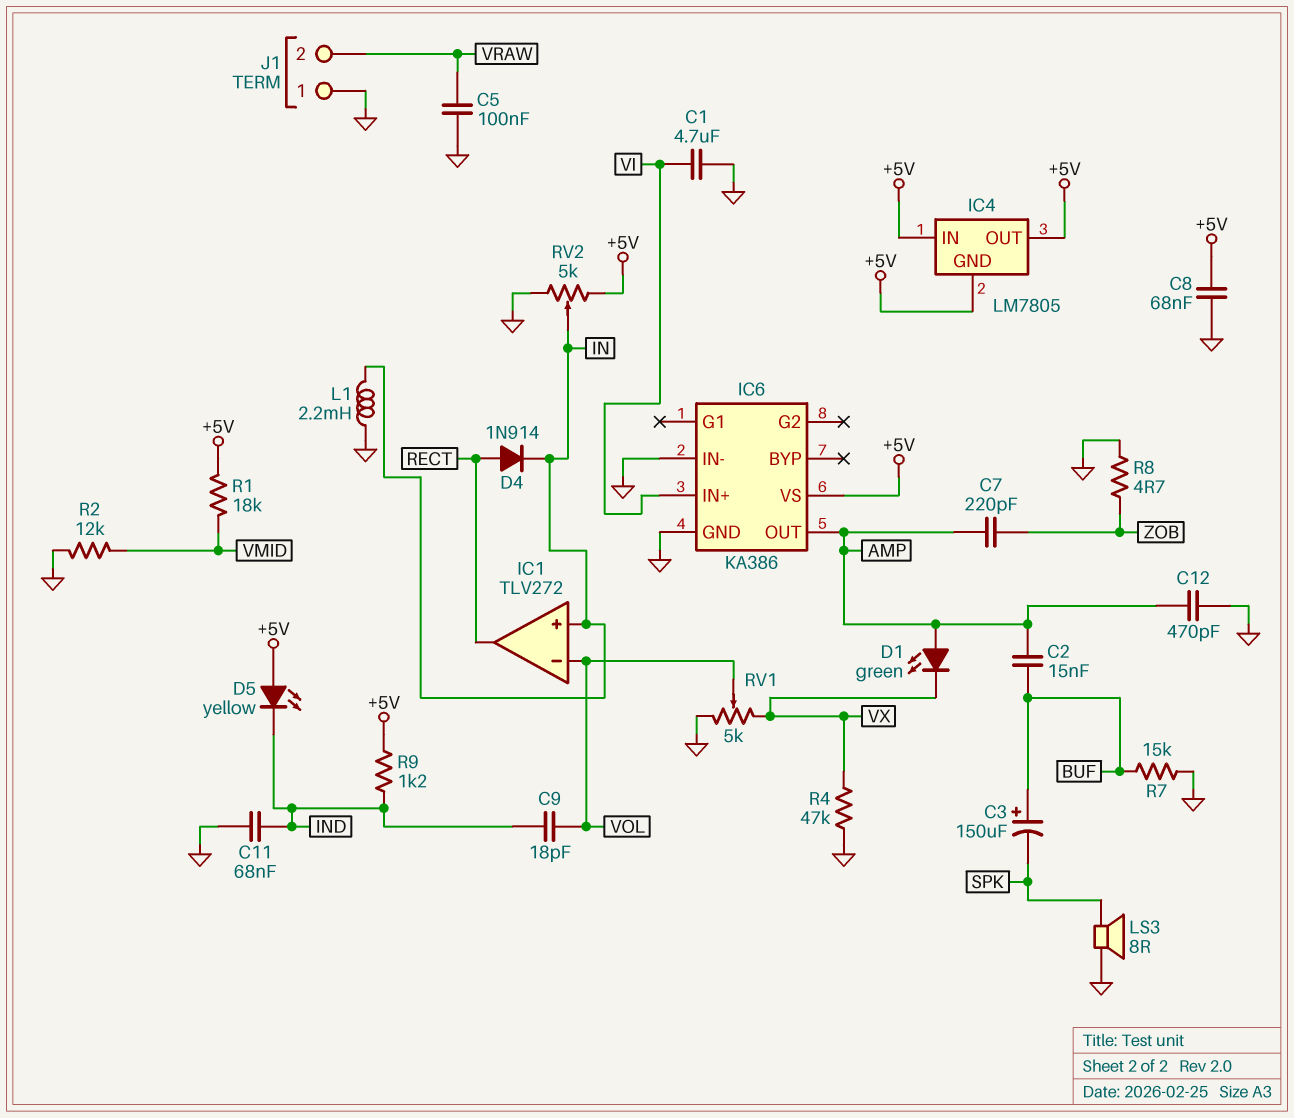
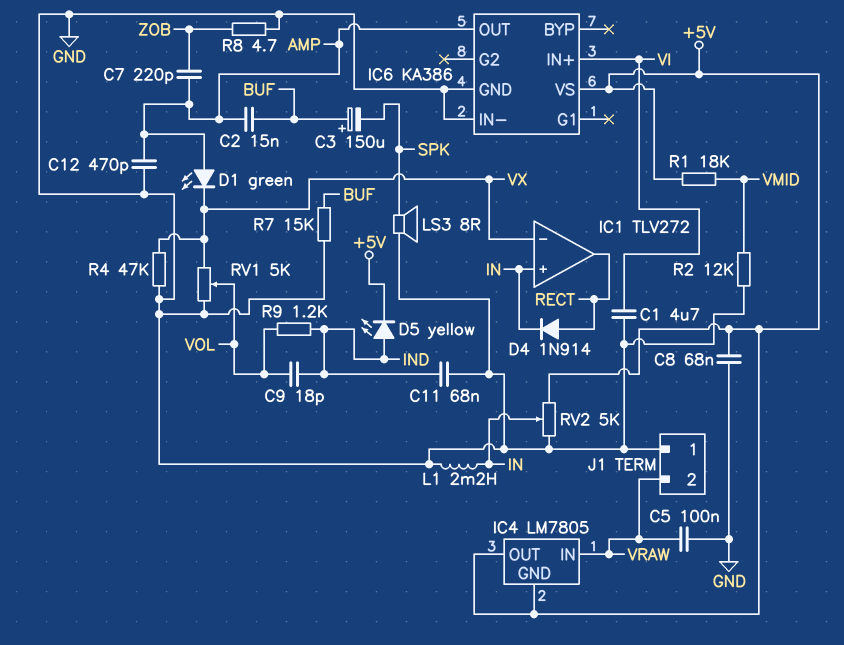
D5: LED yellow (A +5V, K IND) -> LED yellow (A IND, K +5V)
IC1 pin in-: VOL -> VX
IC4 pin IN: +5V -> VRAW
R9: 1.2k (+5V, IND) -> 1.2k (IND, VOL)

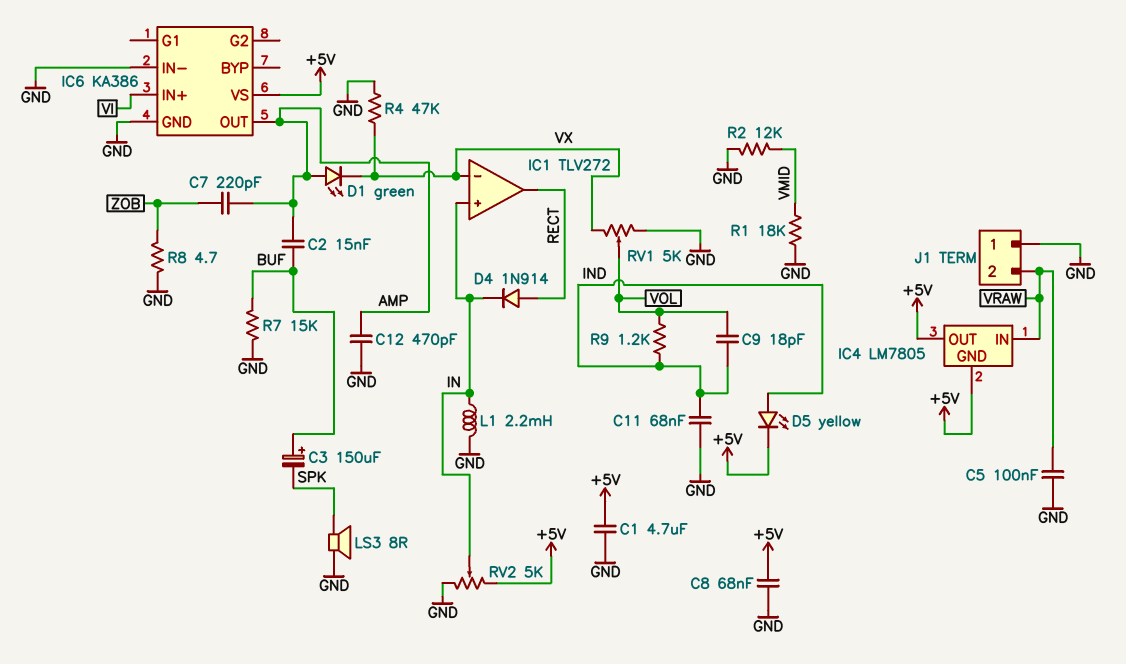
C1: 4.7uF (GND, VI) -> 4.7uF (+5V, GND)
R1: 18k (+5V, VMID) -> 18k (GND, VMID)

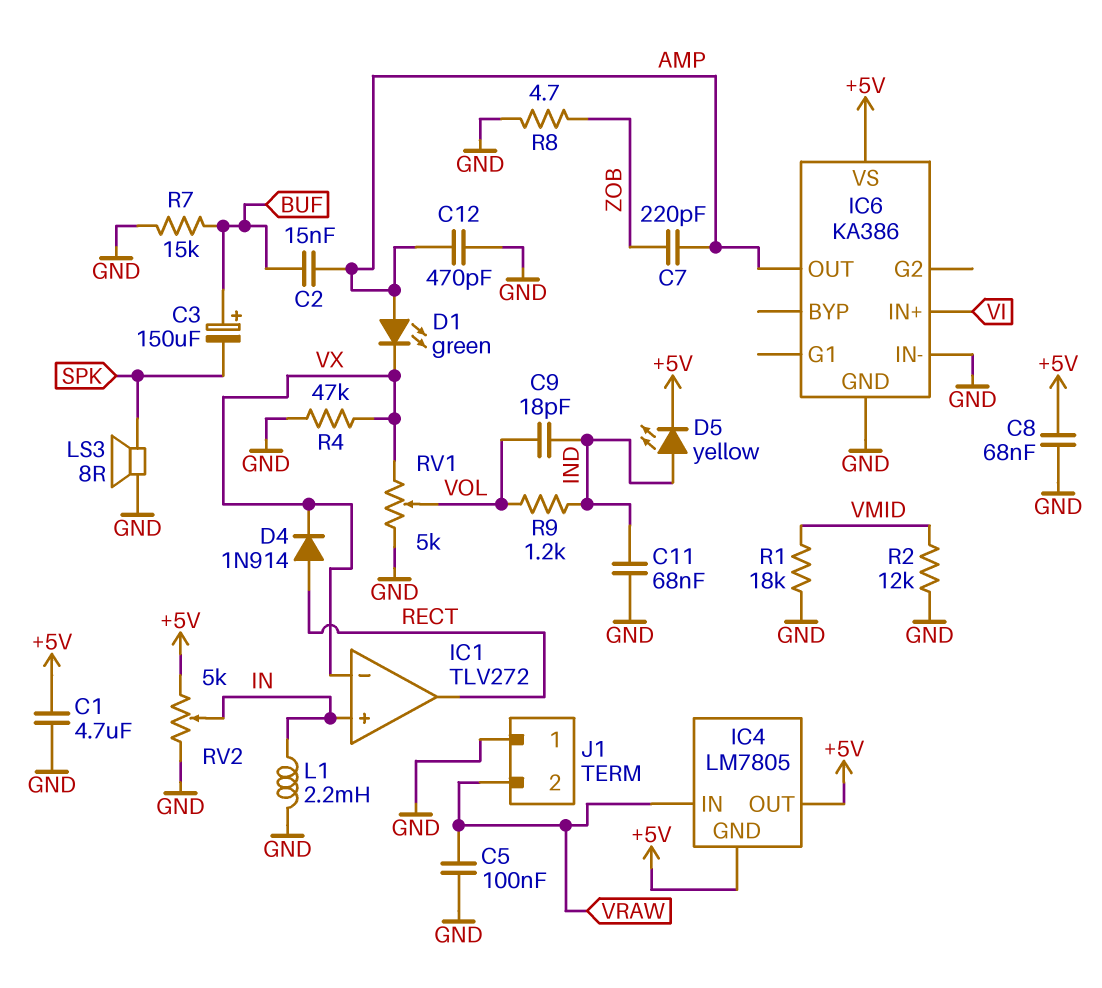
D4: diode 1N914 (A RECT, K IN) -> diode 1N914 (A RECT, K VX)

